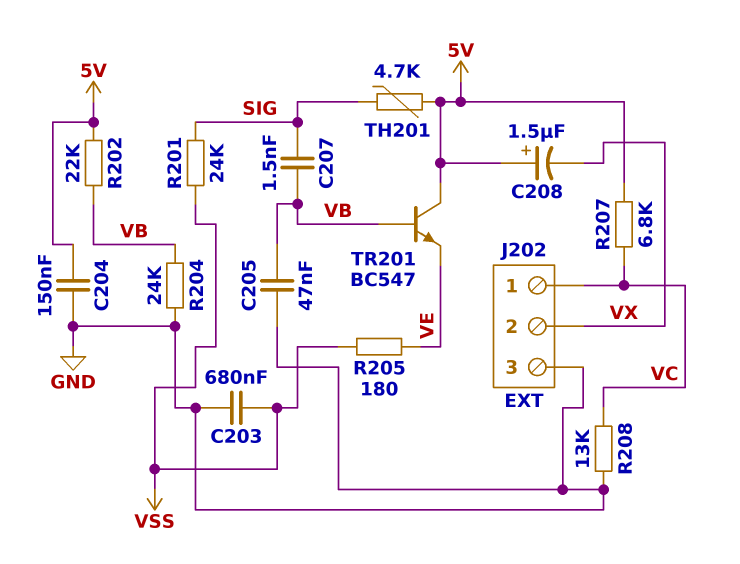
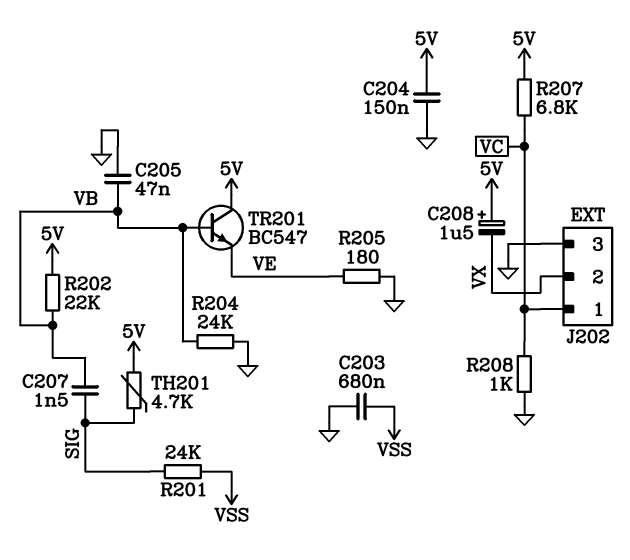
R205: 180 (VE, VSS) -> 180 (GND, VE)
R208: 13k (GND, VC) -> 1k (GND, VC)

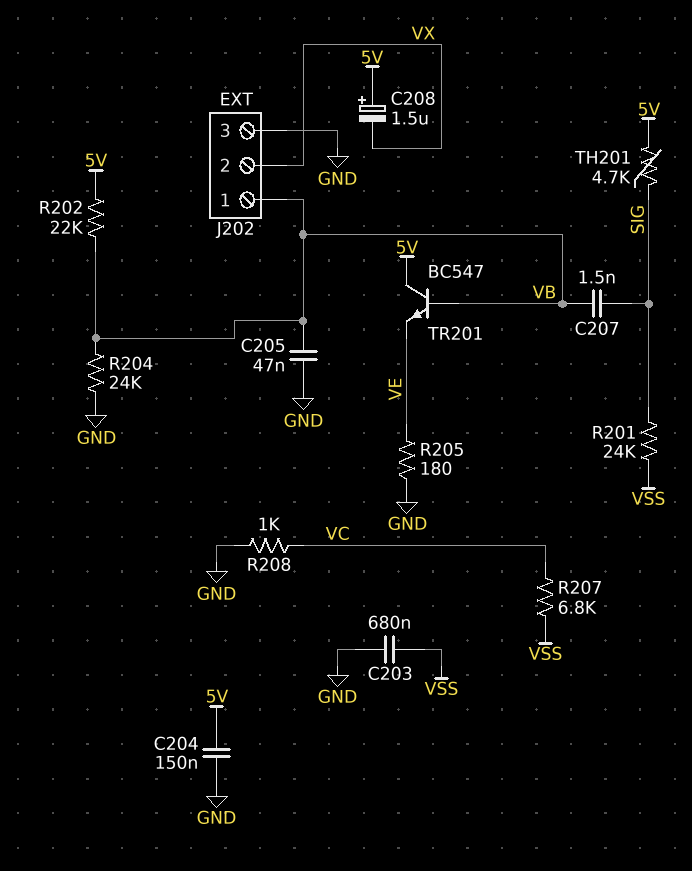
J202 pin 1: VC -> VB
R207: 6.8k (5V, VC) -> 6.8k (VC, VSS)

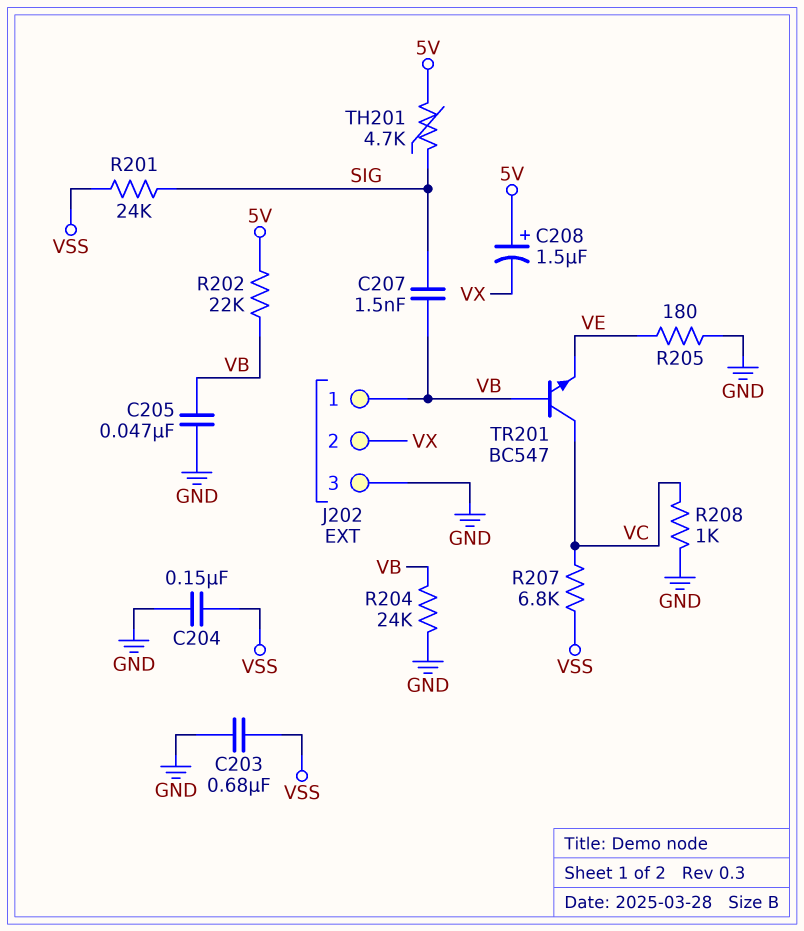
C204: 150nF (5V, GND) -> 150nF (GND, VSS)
TR201: NPN BC547 (B VB, C 5V, E VE) -> NPN BC547 (B VB, C VC, E VE)

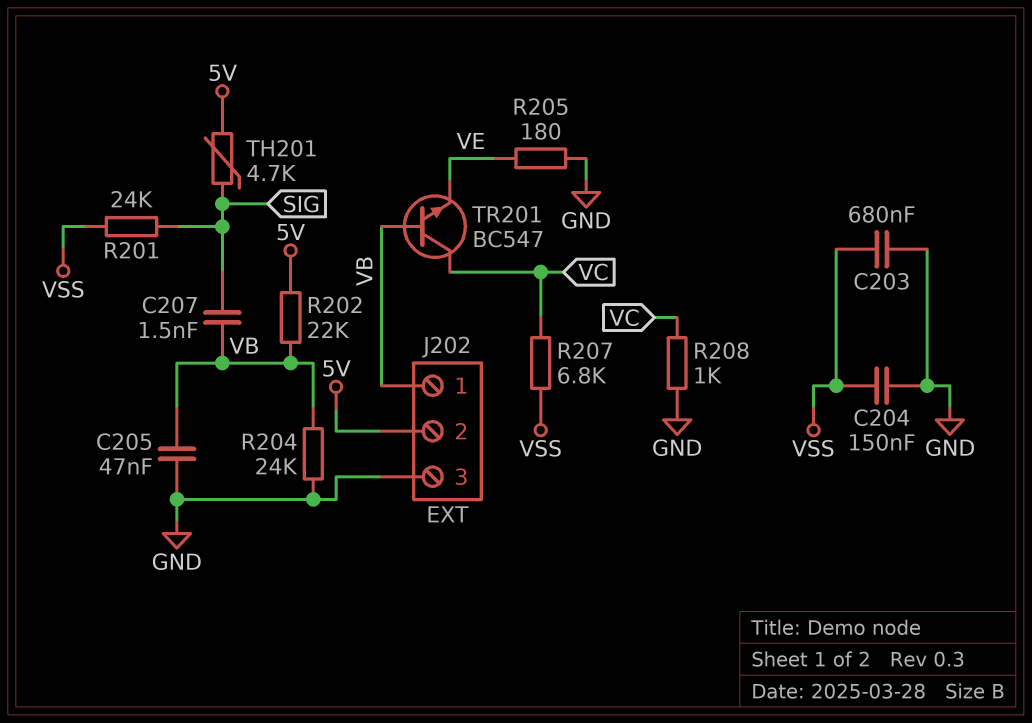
C208: 1.5uF (plus 5V, minus VX) -> none
J202 pin 2: VX -> 5V

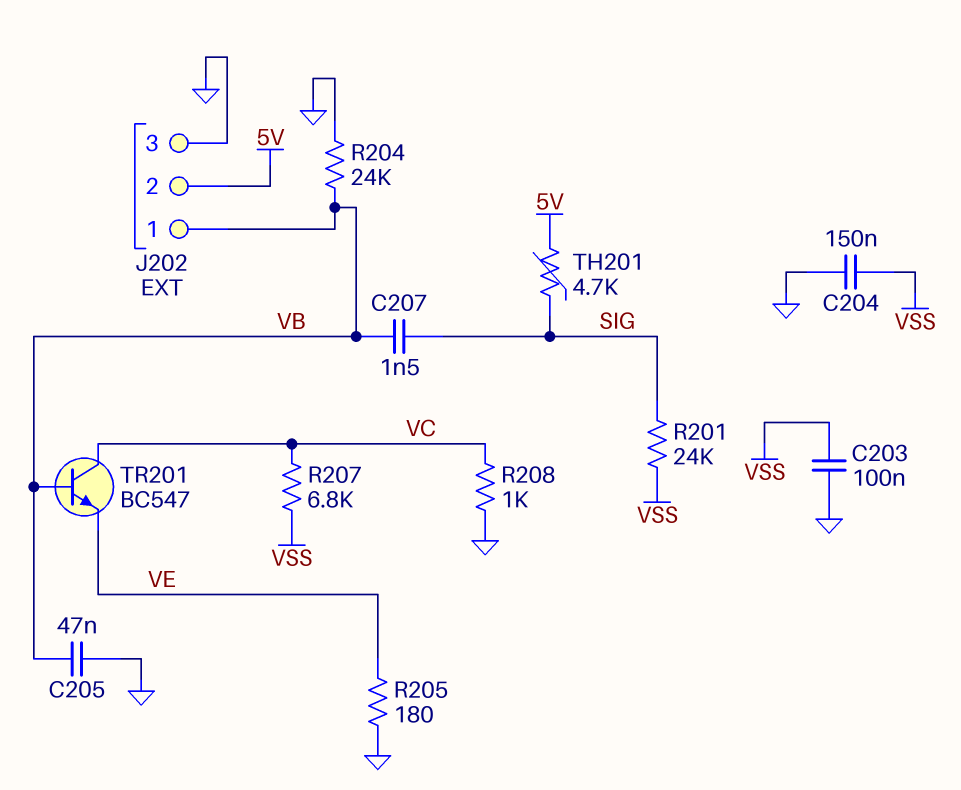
C203: 680nF (GND, VSS) -> 100nF (GND, VSS)
R202: 22k (5V, VB) -> none

